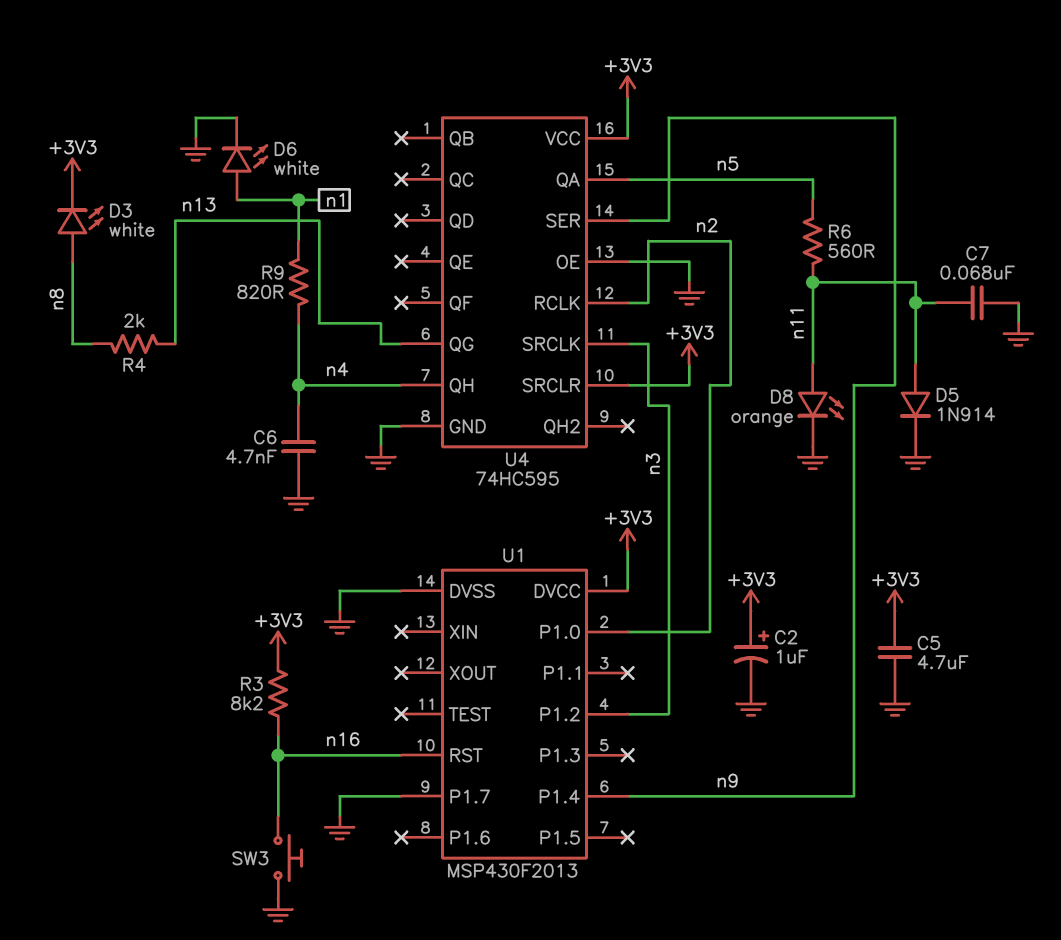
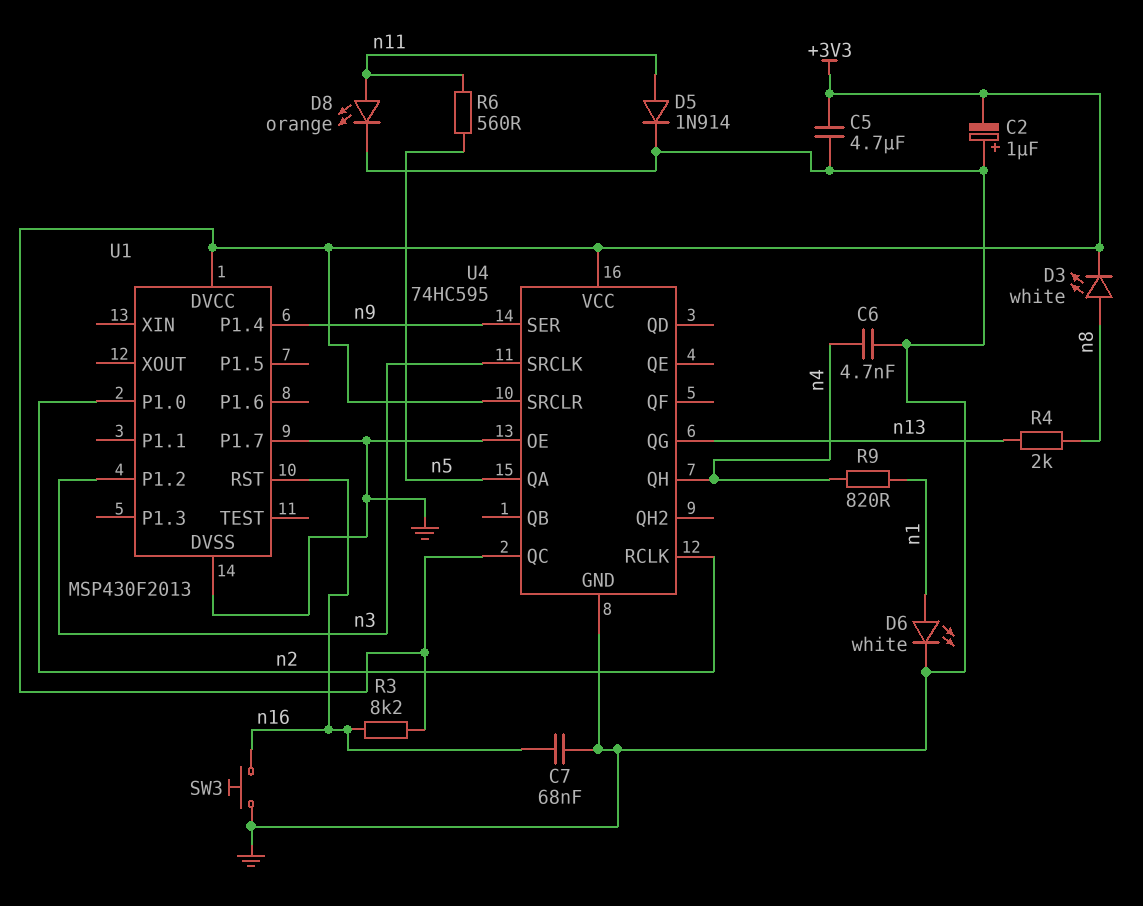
C2: 1uF (plus +3V3, minus GND) -> 1uF (plus GND, minus +3V3)
C7: 68nF (GND, n11) -> 68nF (GND, n16)
U4 pin QC: none -> +3V3

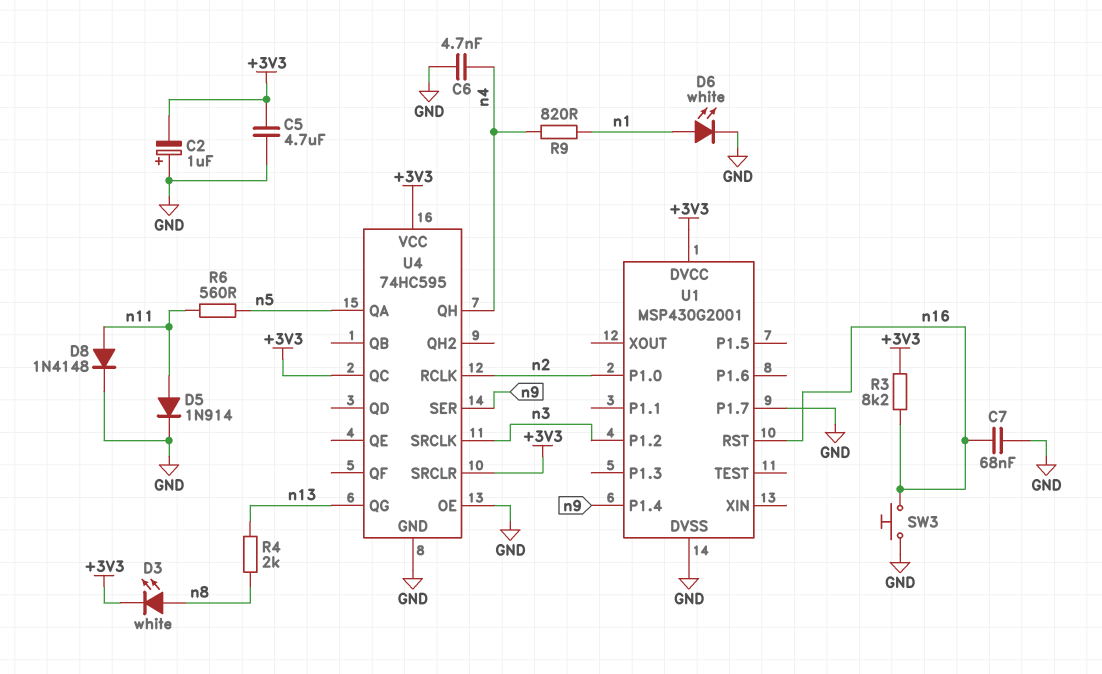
D8: LED orange (A n11, K GND) -> diode 1N4148 (A n11, K GND)
U1: MSP430F2013 -> MSP430G2001

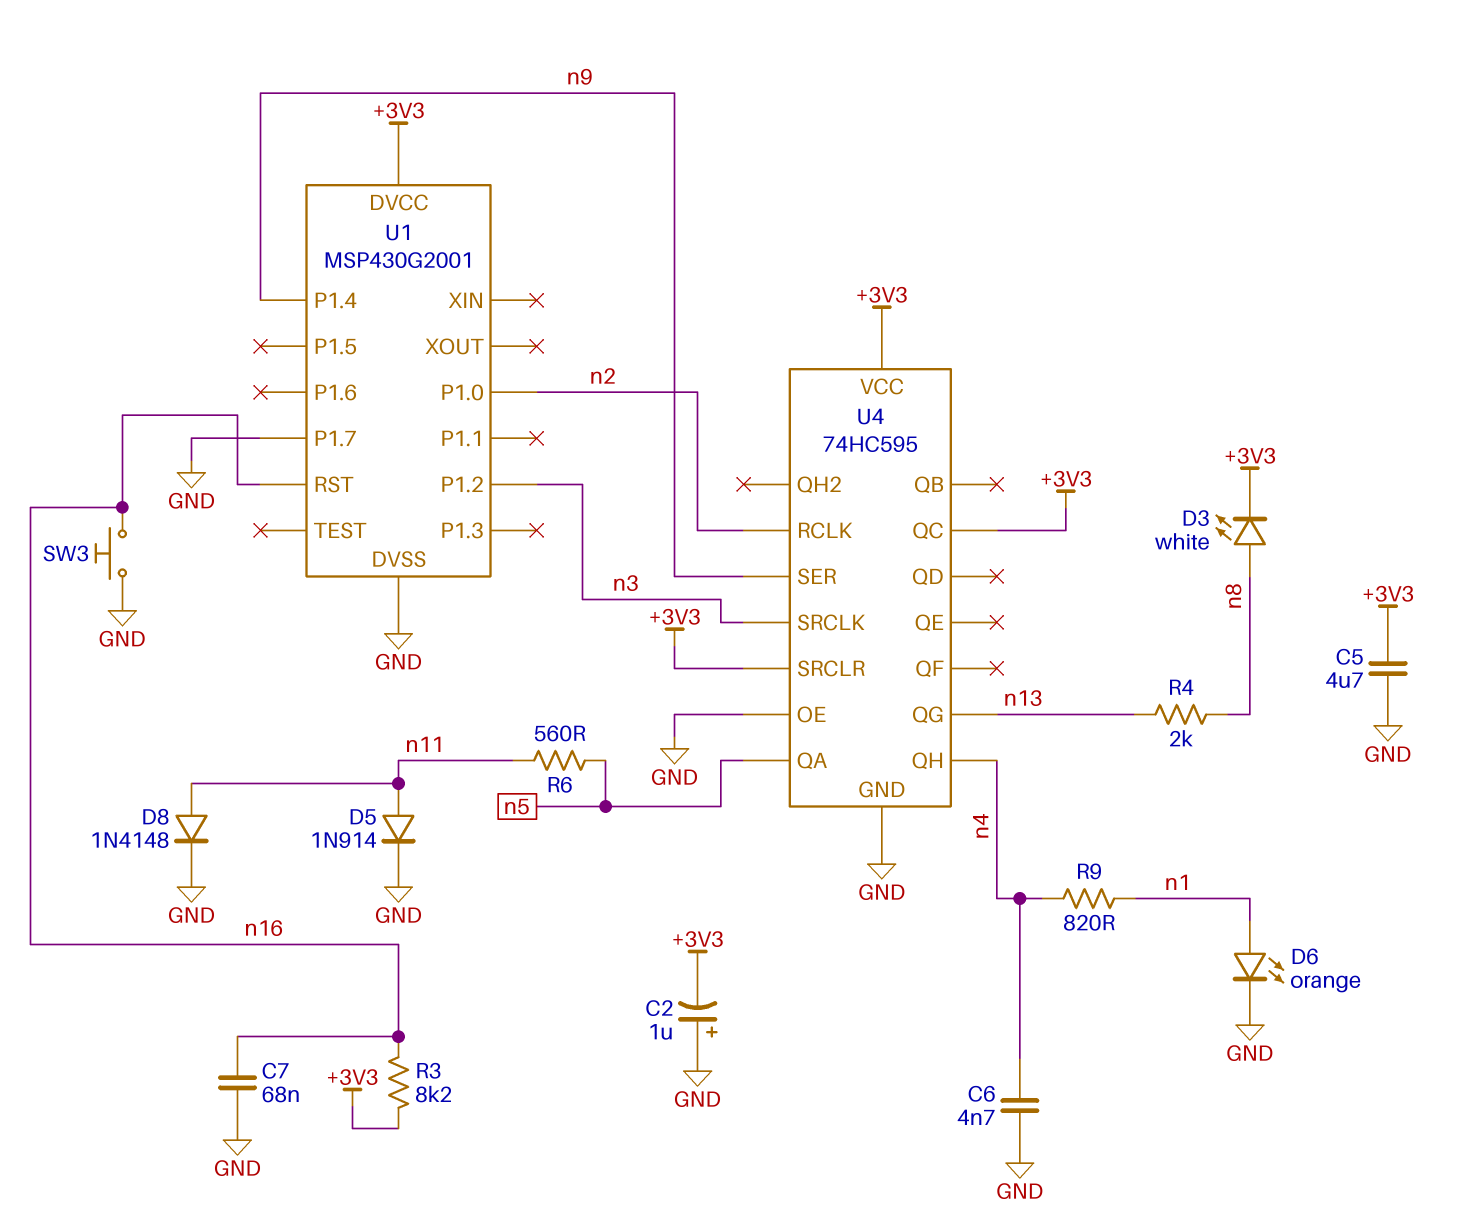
D6: LED white (A n1, K GND) -> LED orange (A n1, K GND)

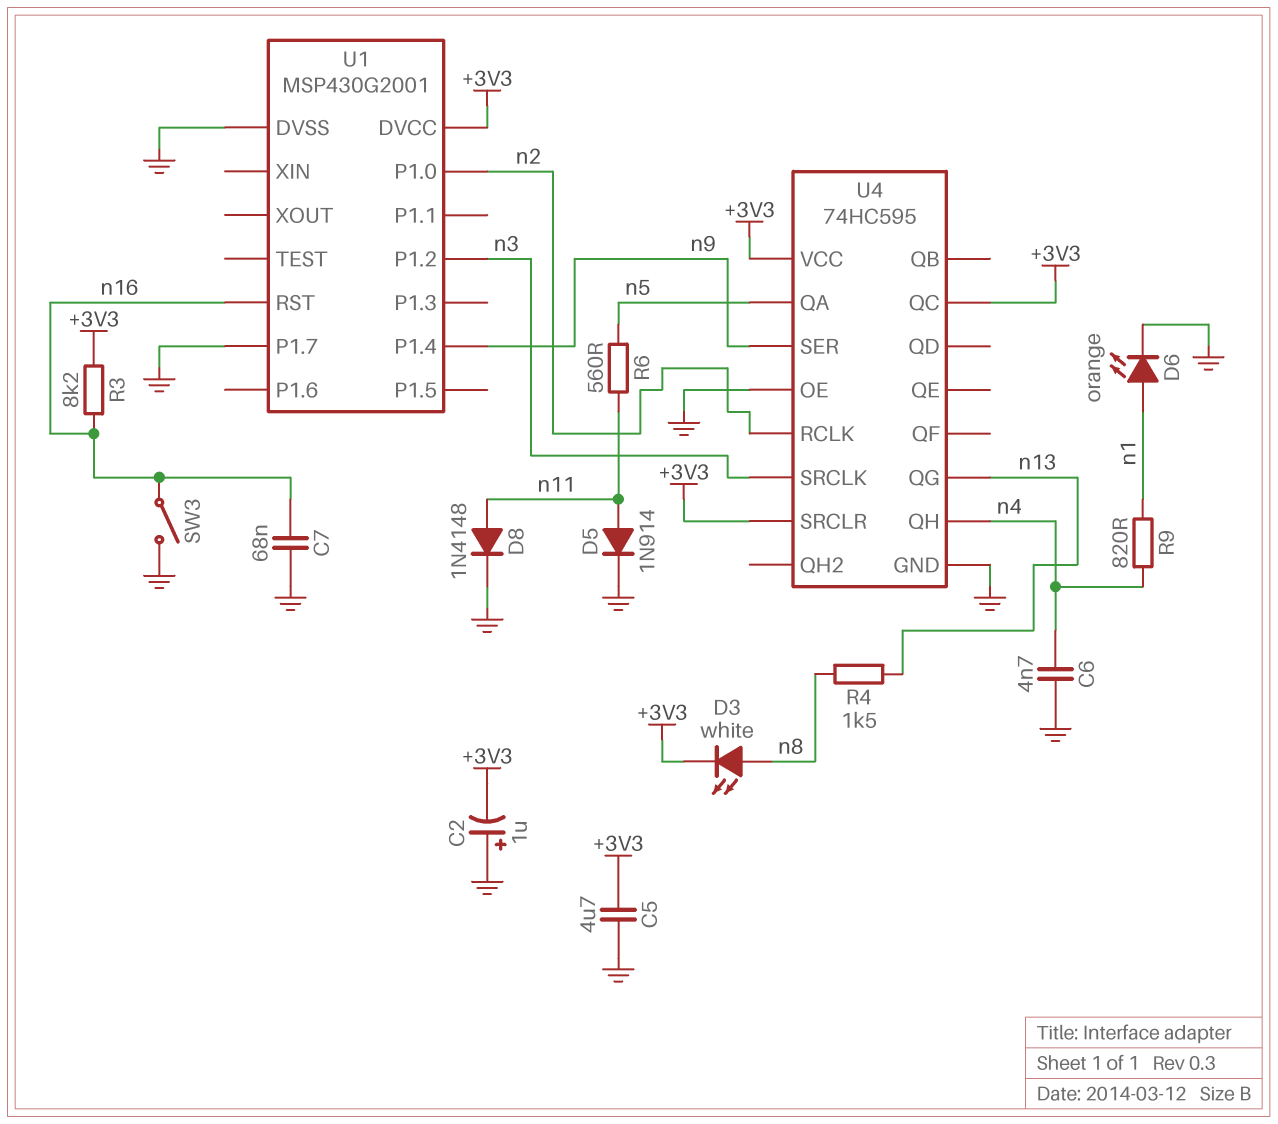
R4: 2k (n8, n13) -> 1.5k (n8, n13)
SW3: button (GND, n16) -> switch (GND, n16)

